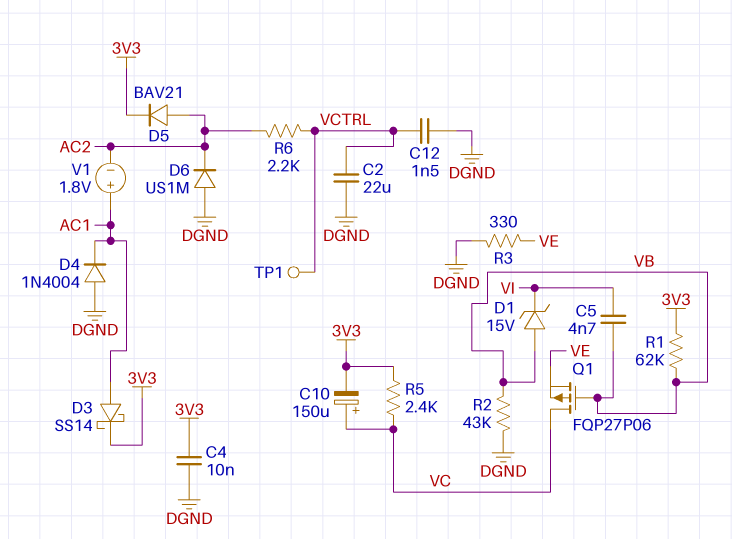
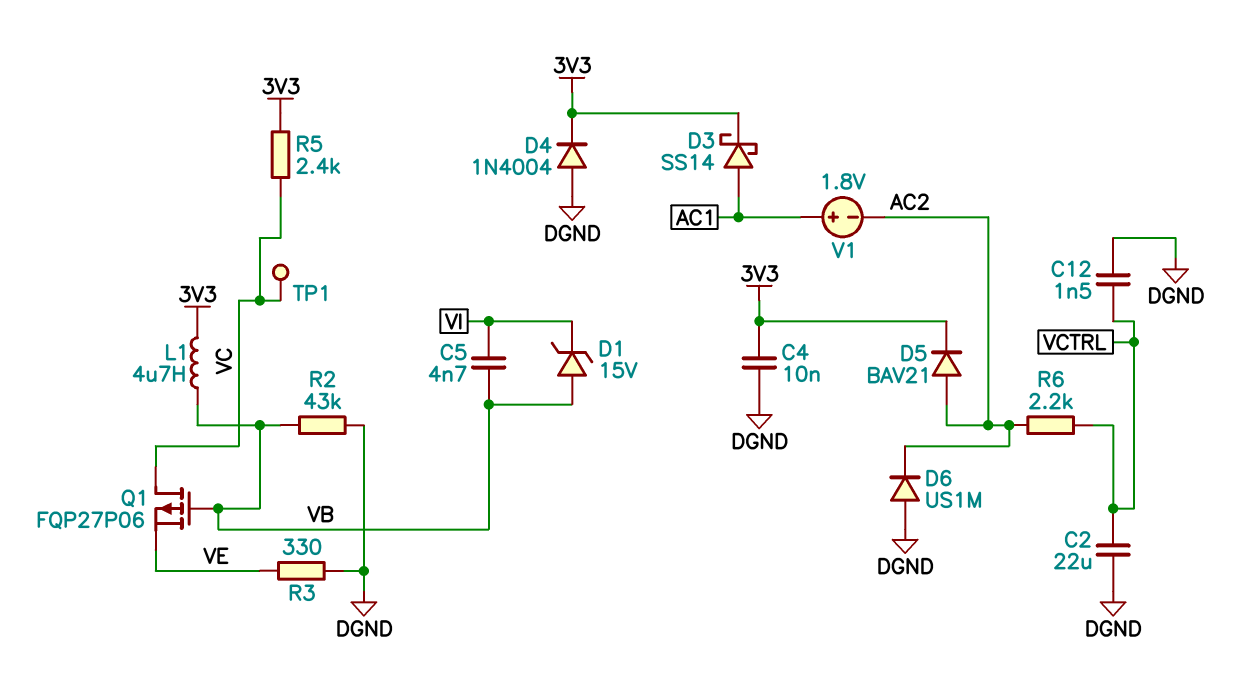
C10: 150uF (plus VC, minus 3V3) -> none
D4: diode 1N4004 (A DGND, K AC1) -> diode 1N4004 (A DGND, K 3V3)
L1: none -> 4.7uH (3V3, VB)
R1: 62k (3V3, VB) -> none
TP1: test point (VCTRL) -> test point (VC)

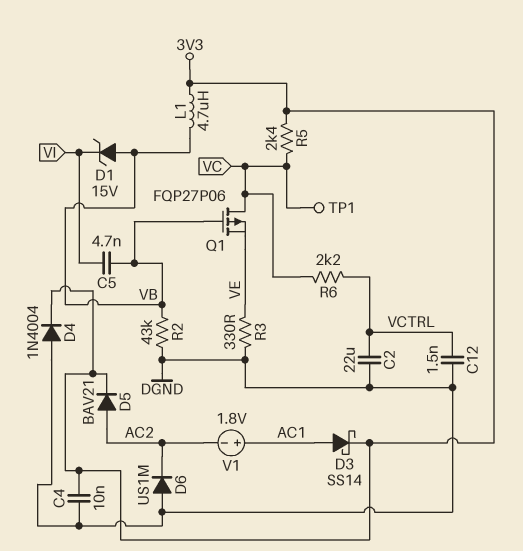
R6: 2.2k (AC2, VCTRL) -> 2.2k (VC, VCTRL)

